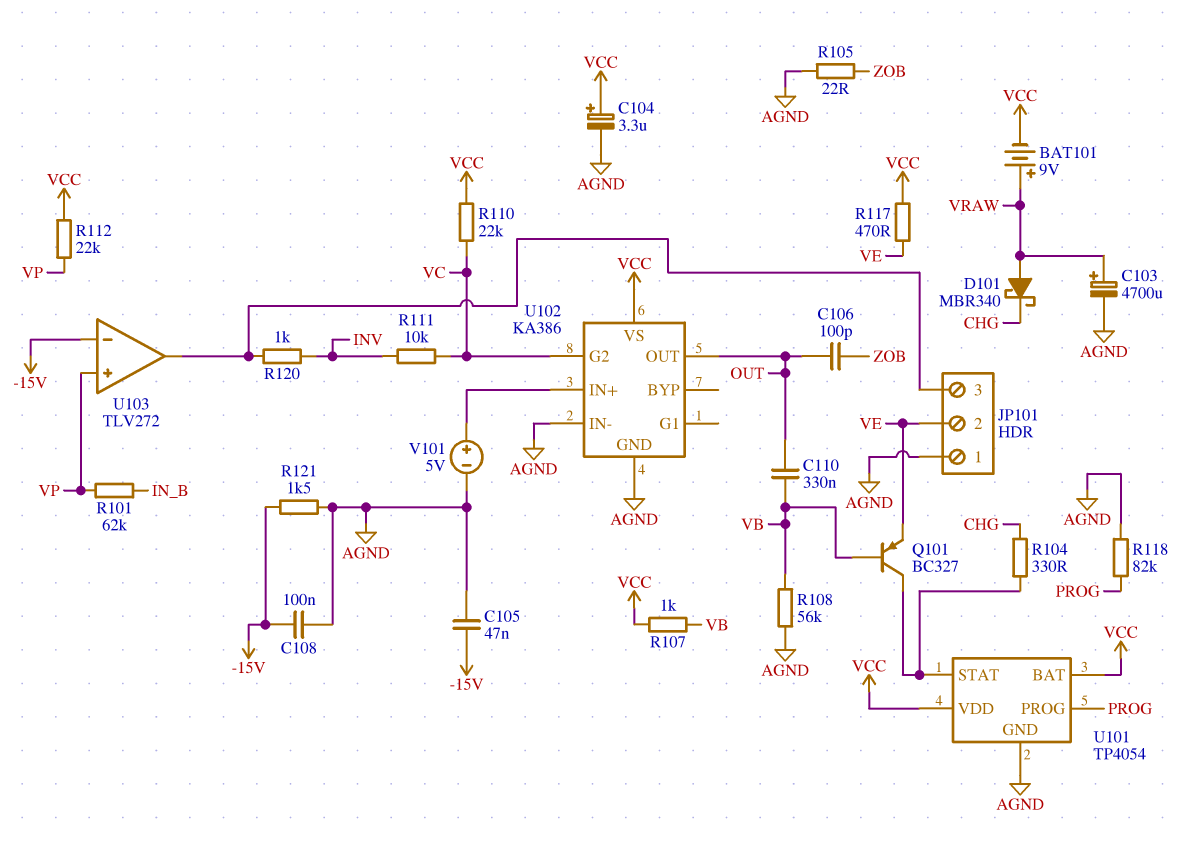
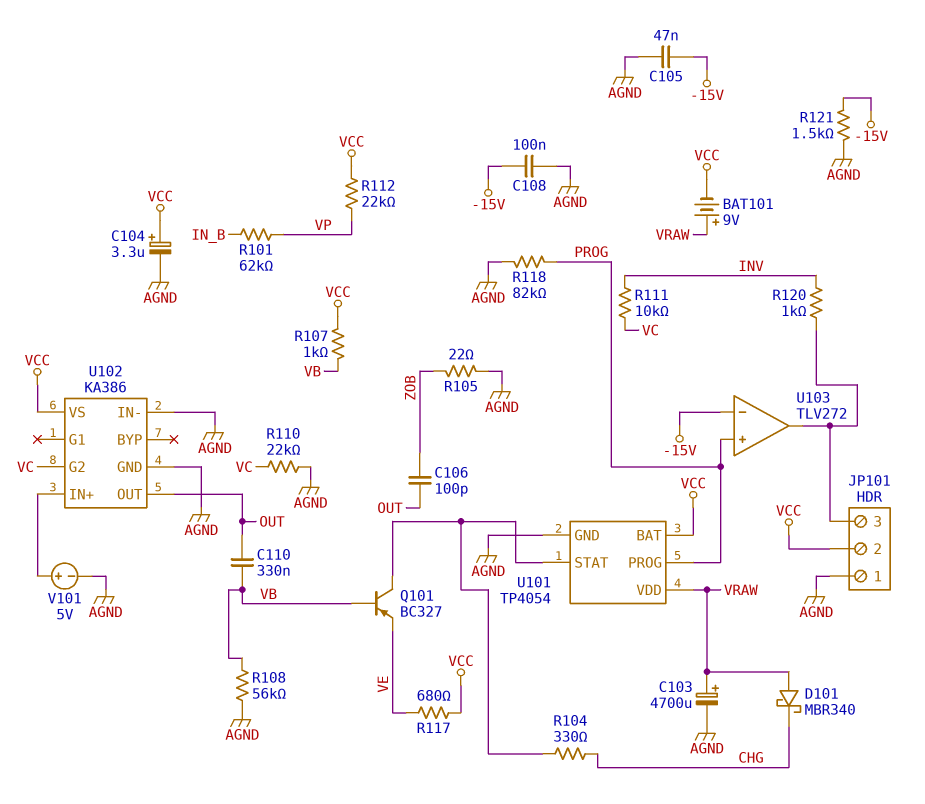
JP101 pin 2: VE -> VCC
R110: 22k (VC, VCC) -> 22k (AGND, VC)
R117: 470 (VCC, VE) -> 680 (VCC, VE)
U101 pin VDD: VCC -> VRAW
U103 pin in+: VP -> PROG

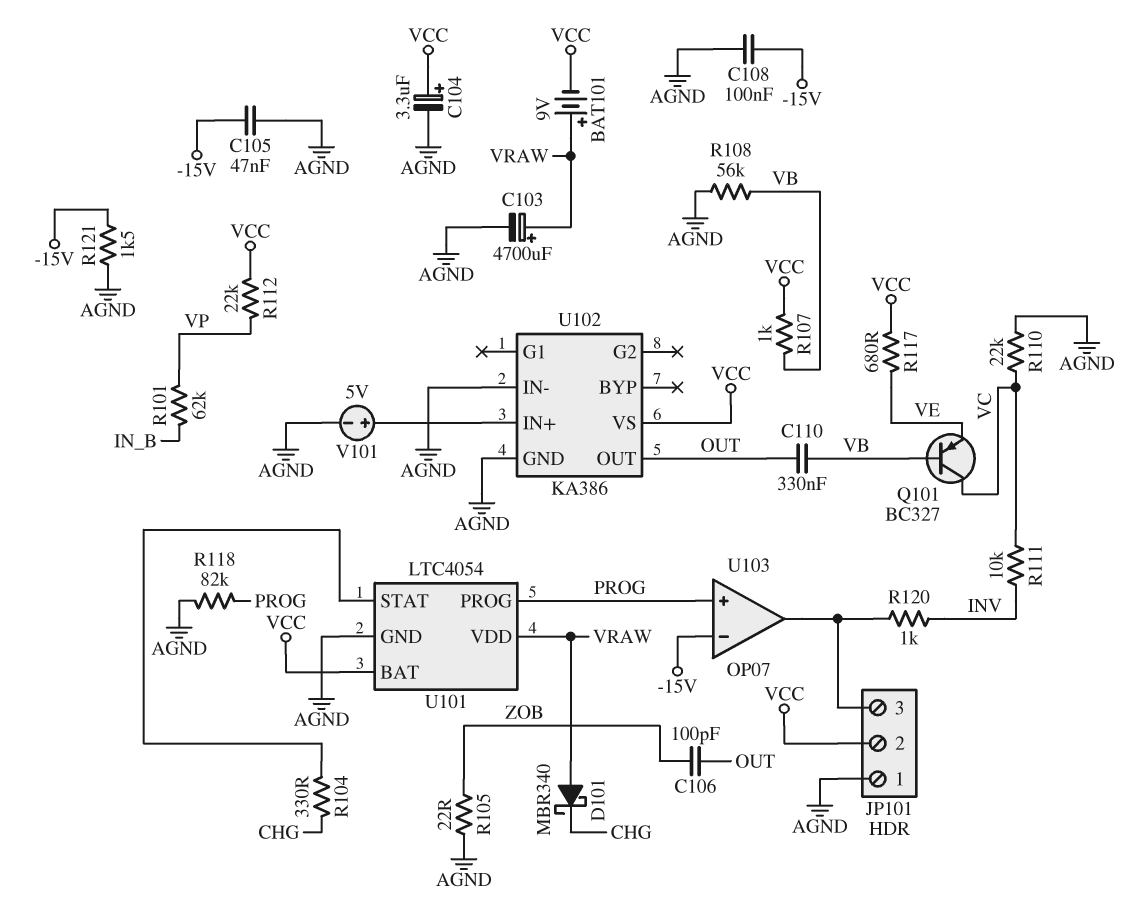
Q101: PNP BC327 (B VB, C U101/STAT, E VE) -> PNP BC327 (B VB, C VC, E VE)
U101: TP4054 -> LTC4054
U102 pin G2: VC -> none
U103: TLV272 -> OP07

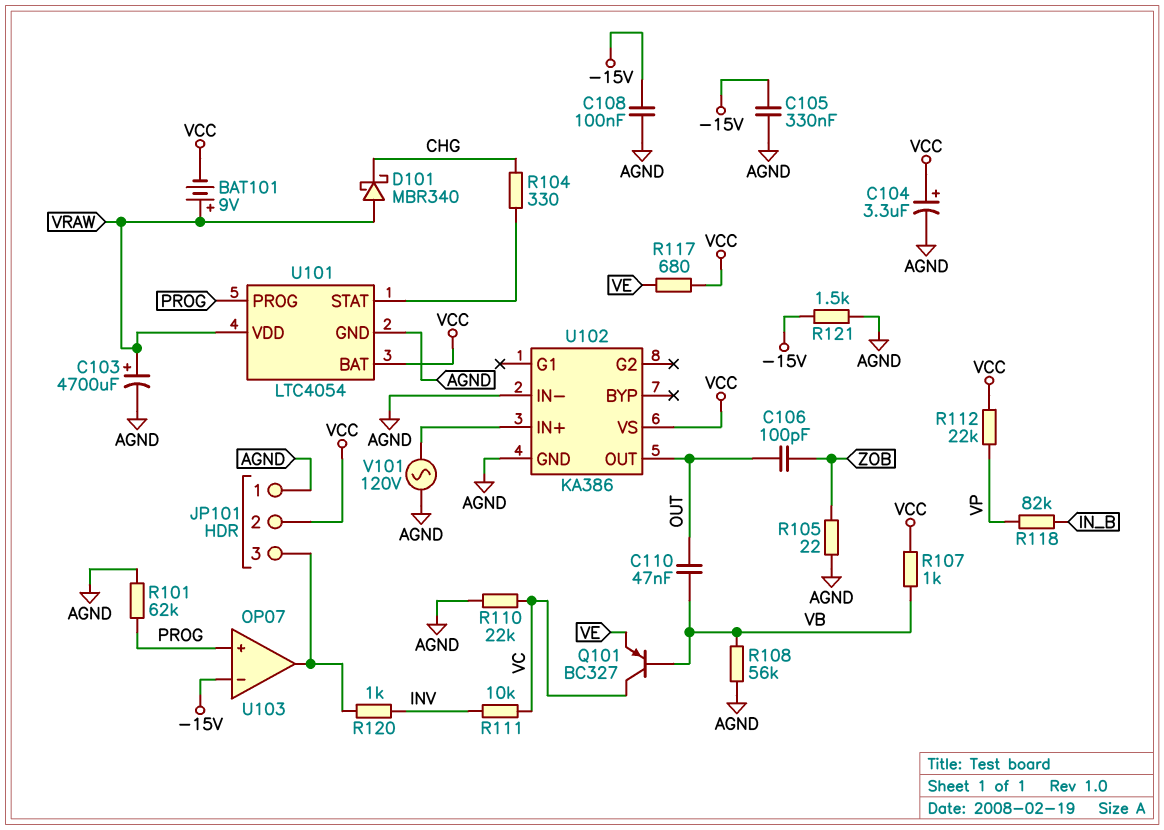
C105: 47nF (-15V, AGND) -> 330nF (-15V, AGND)
C110: 330nF (OUT, VB) -> 47nF (OUT, VB)
R101: 62k (IN_B, VP) -> 62k (AGND, PROG)
R118: 82k (AGND, PROG) -> 82k (IN_B, VP)
V101: 5V (plus U102/IN+, minus AGND) -> AC 120V (AGND, U102/IN+)

